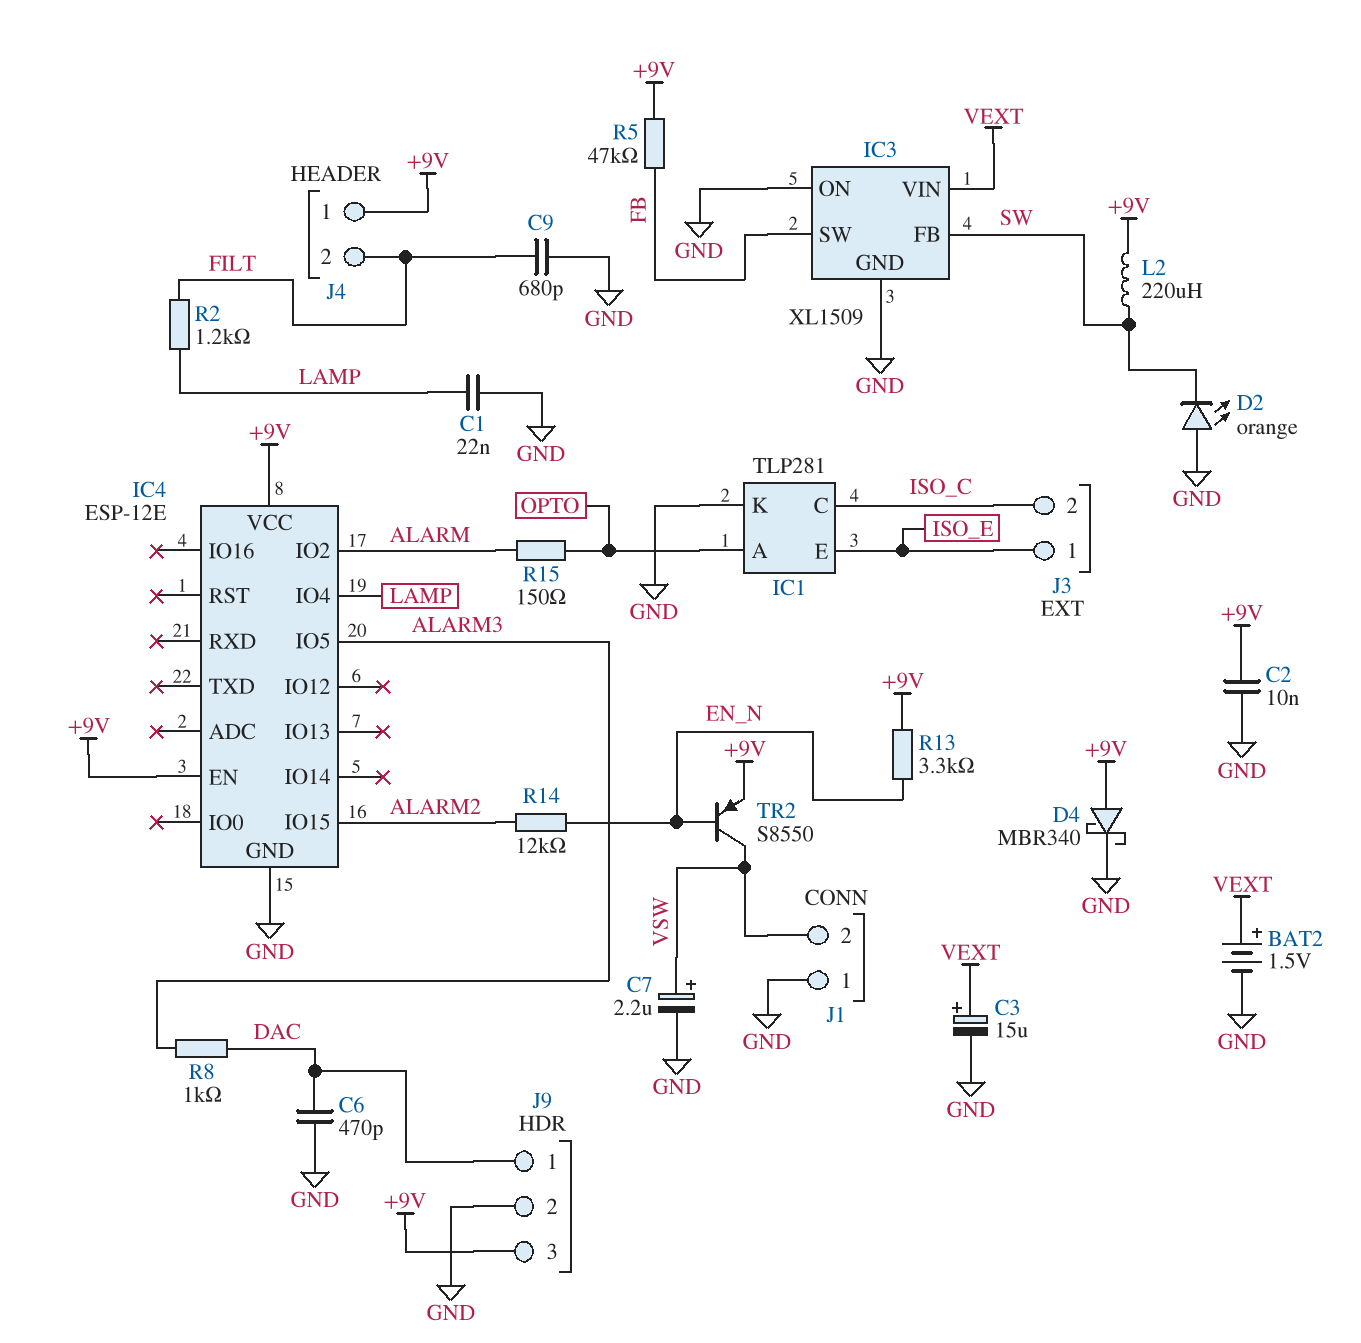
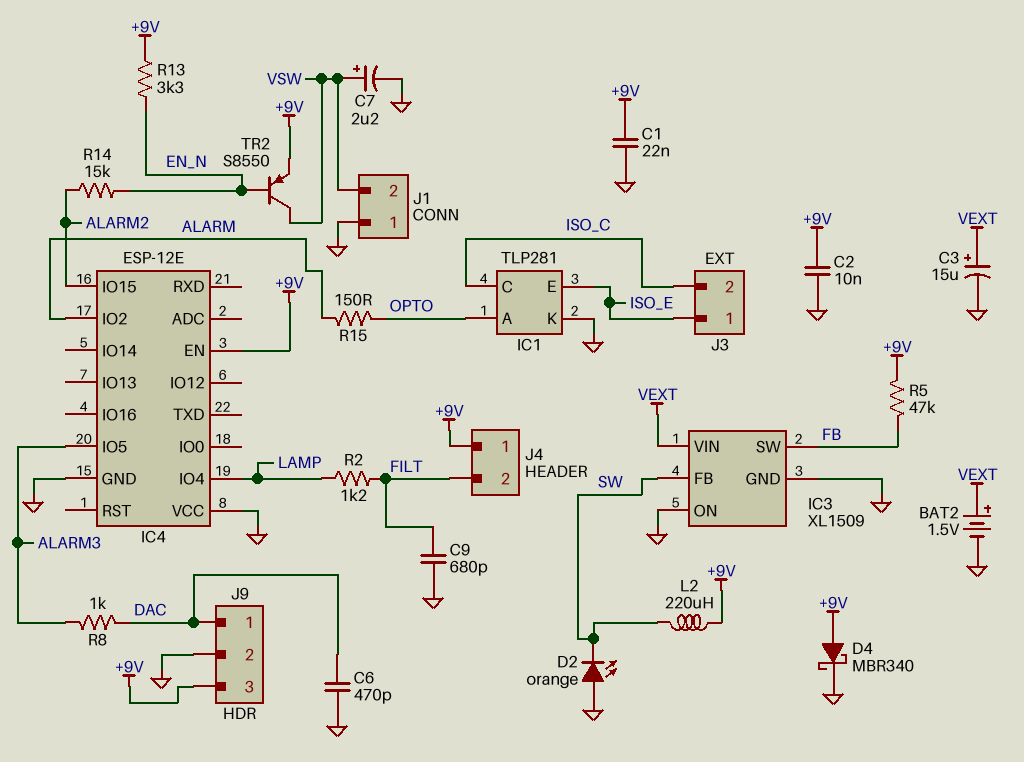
C1: 22nF (GND, LAMP) -> 22nF (+9V, GND)
IC4 pin VCC: +9V -> GND
R14: 12k (ALARM2, EN_N) -> 15k (ALARM2, EN_N)

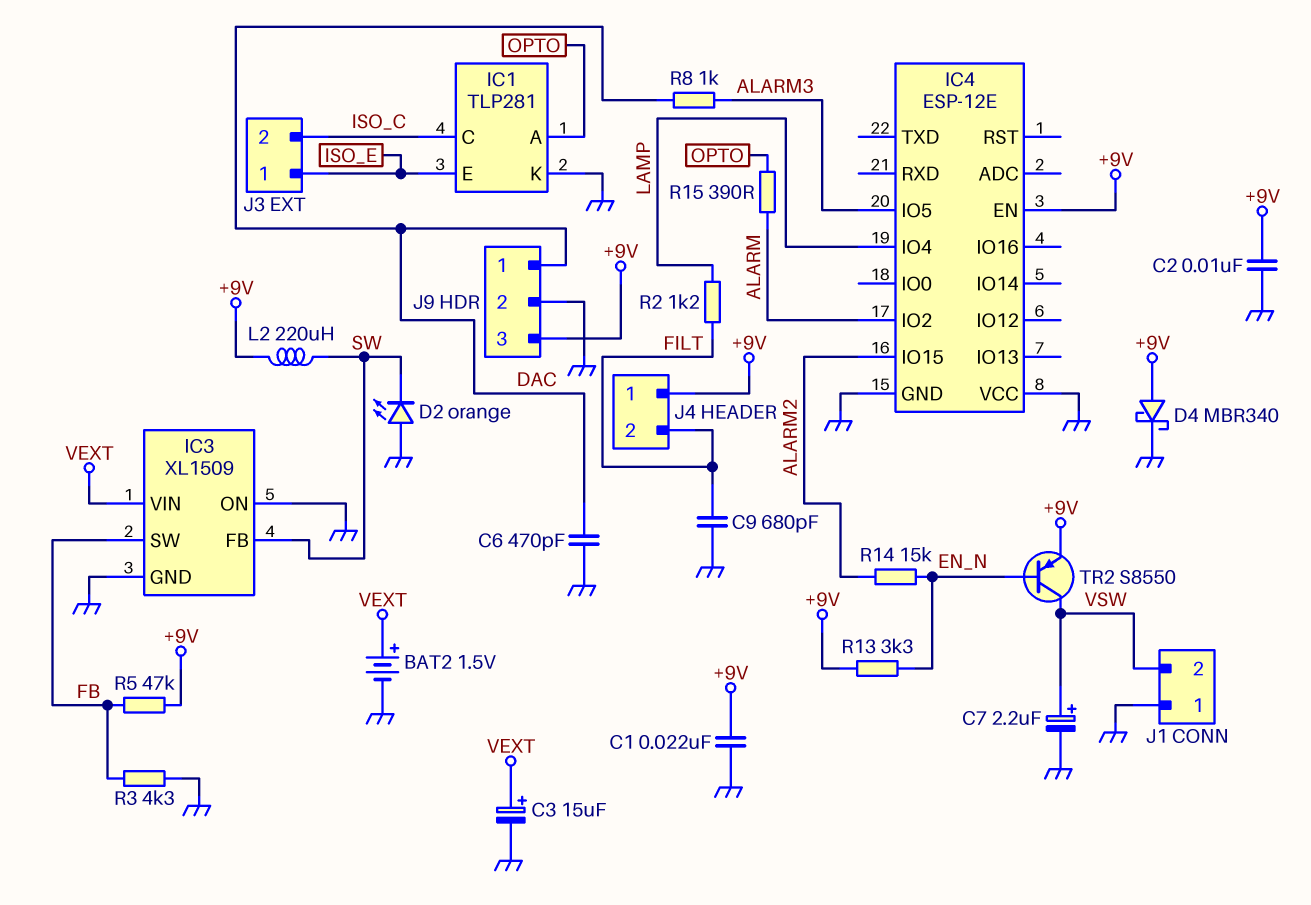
R3: none -> 4.3k (FB, GND)
R15: 150 (ALARM, OPTO) -> 390 (ALARM, OPTO)

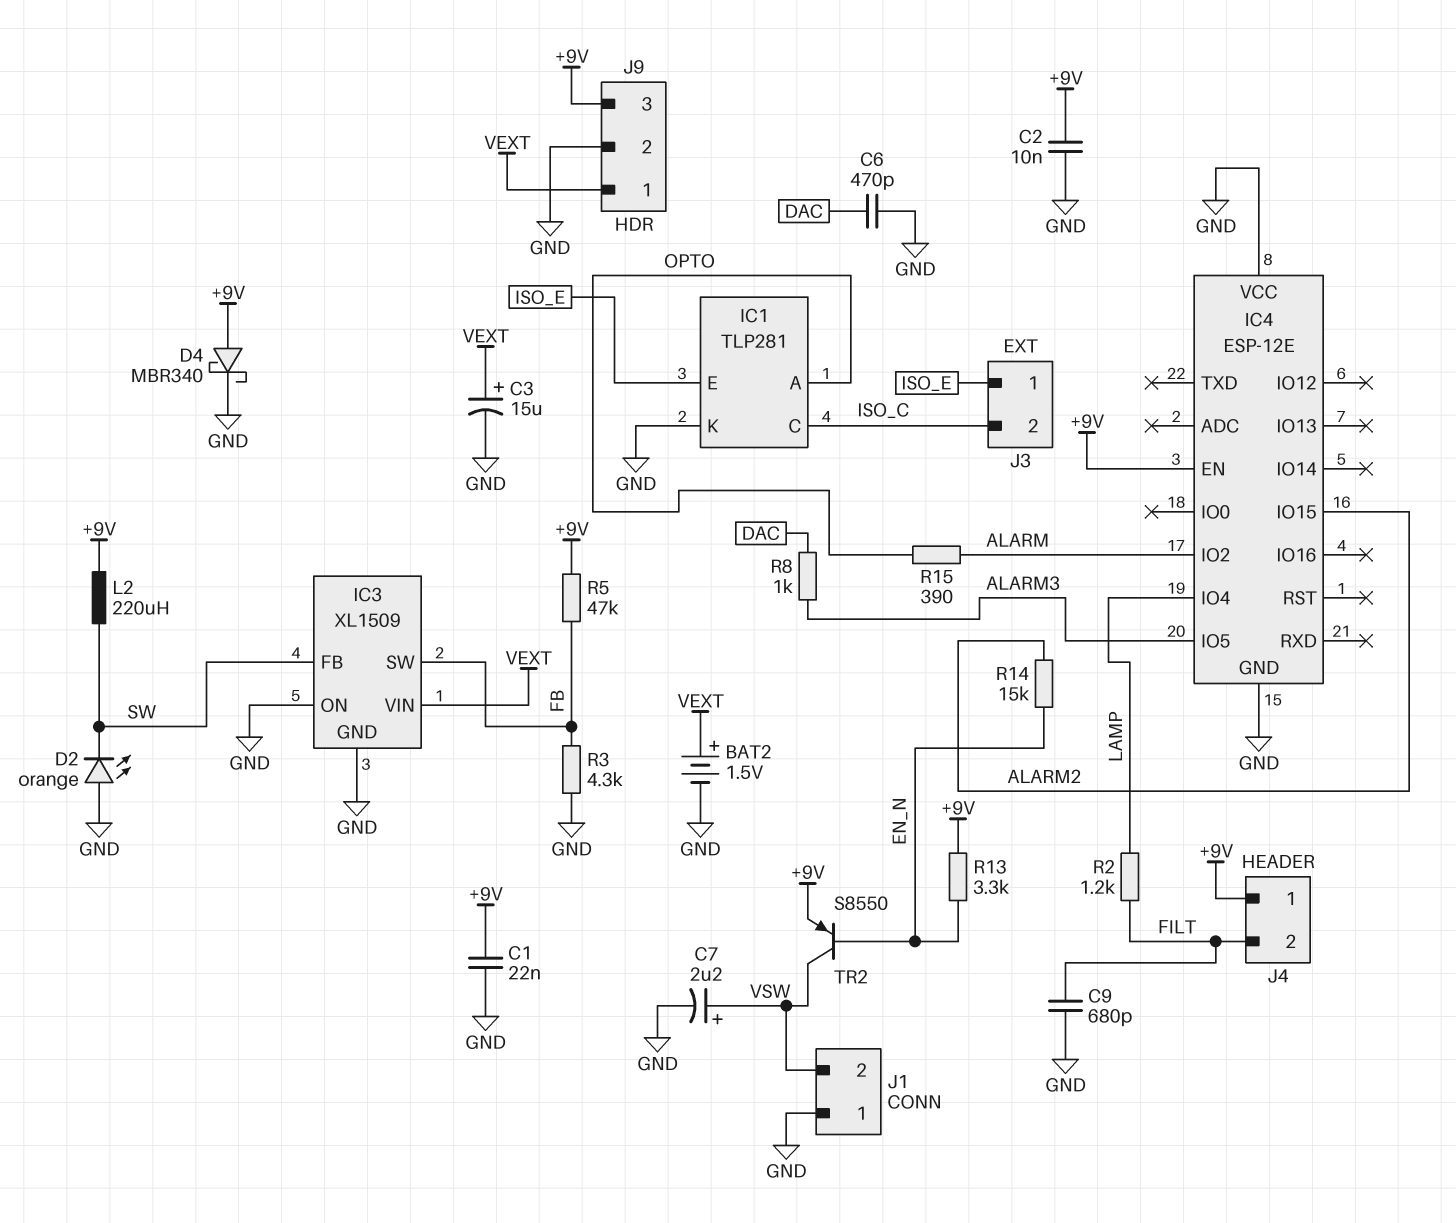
J9 pin 1: DAC -> VEXT

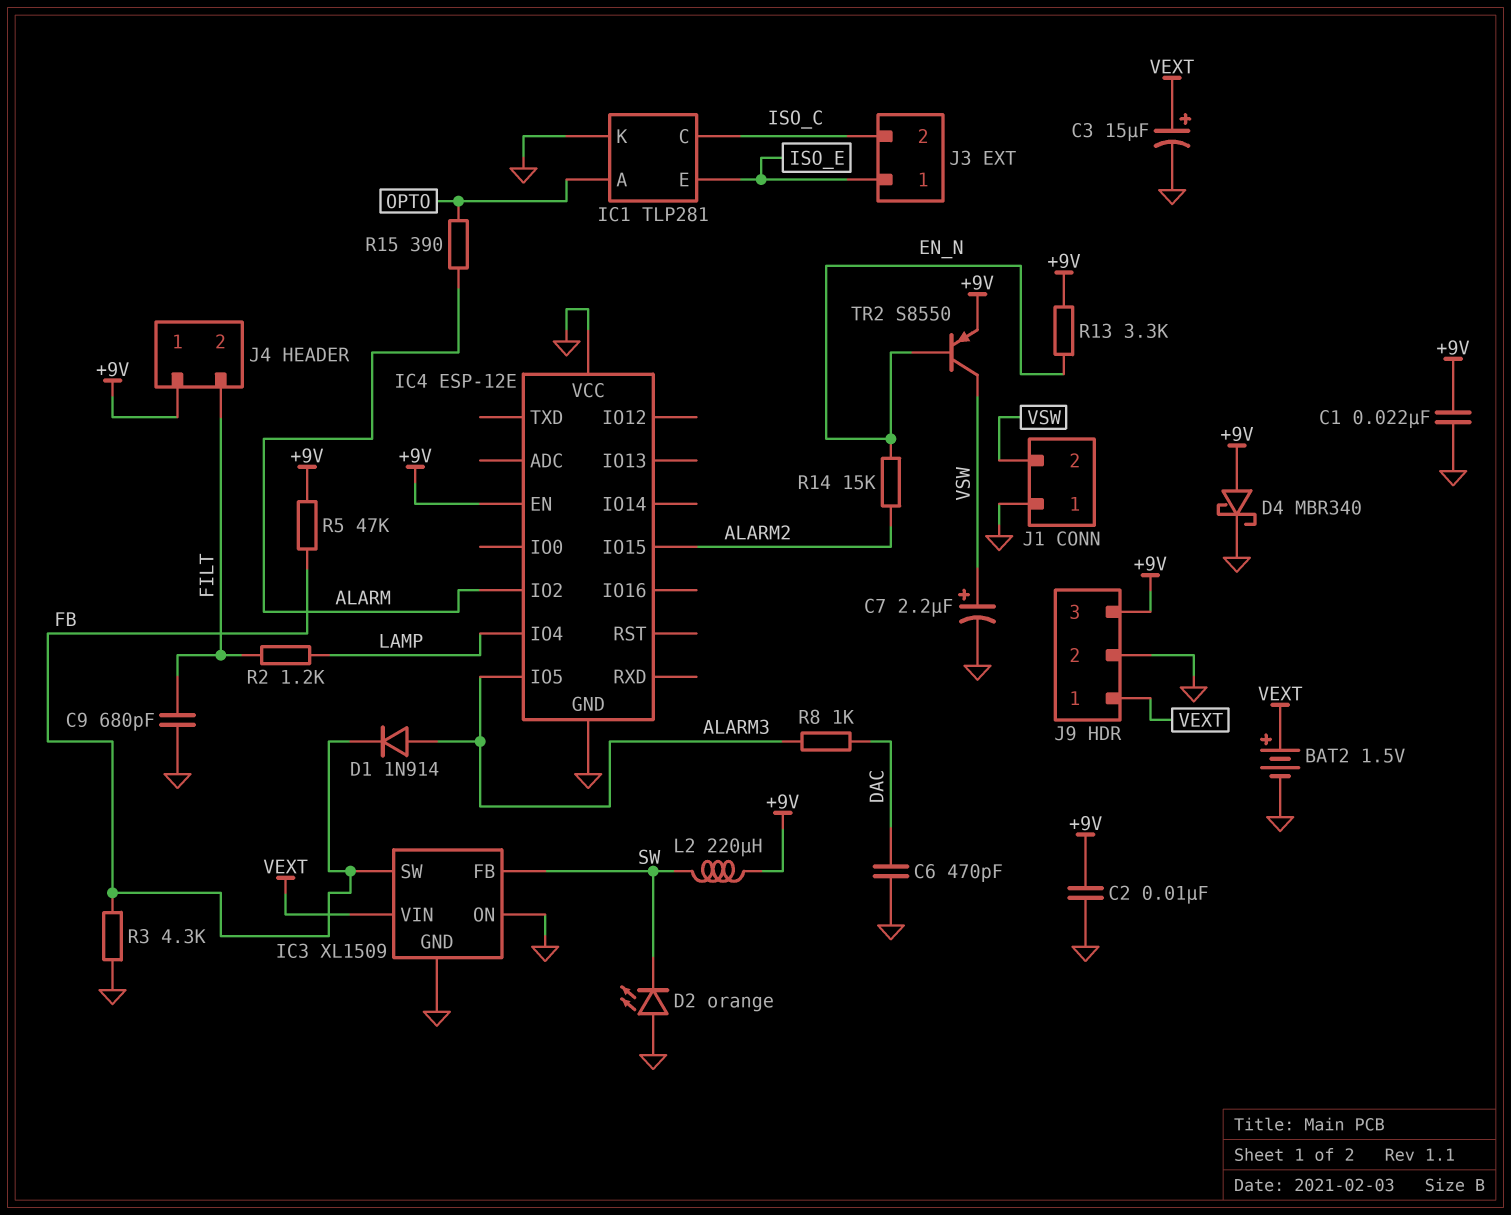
D1: none -> diode 1N914 (A ALARM3, K FB)

